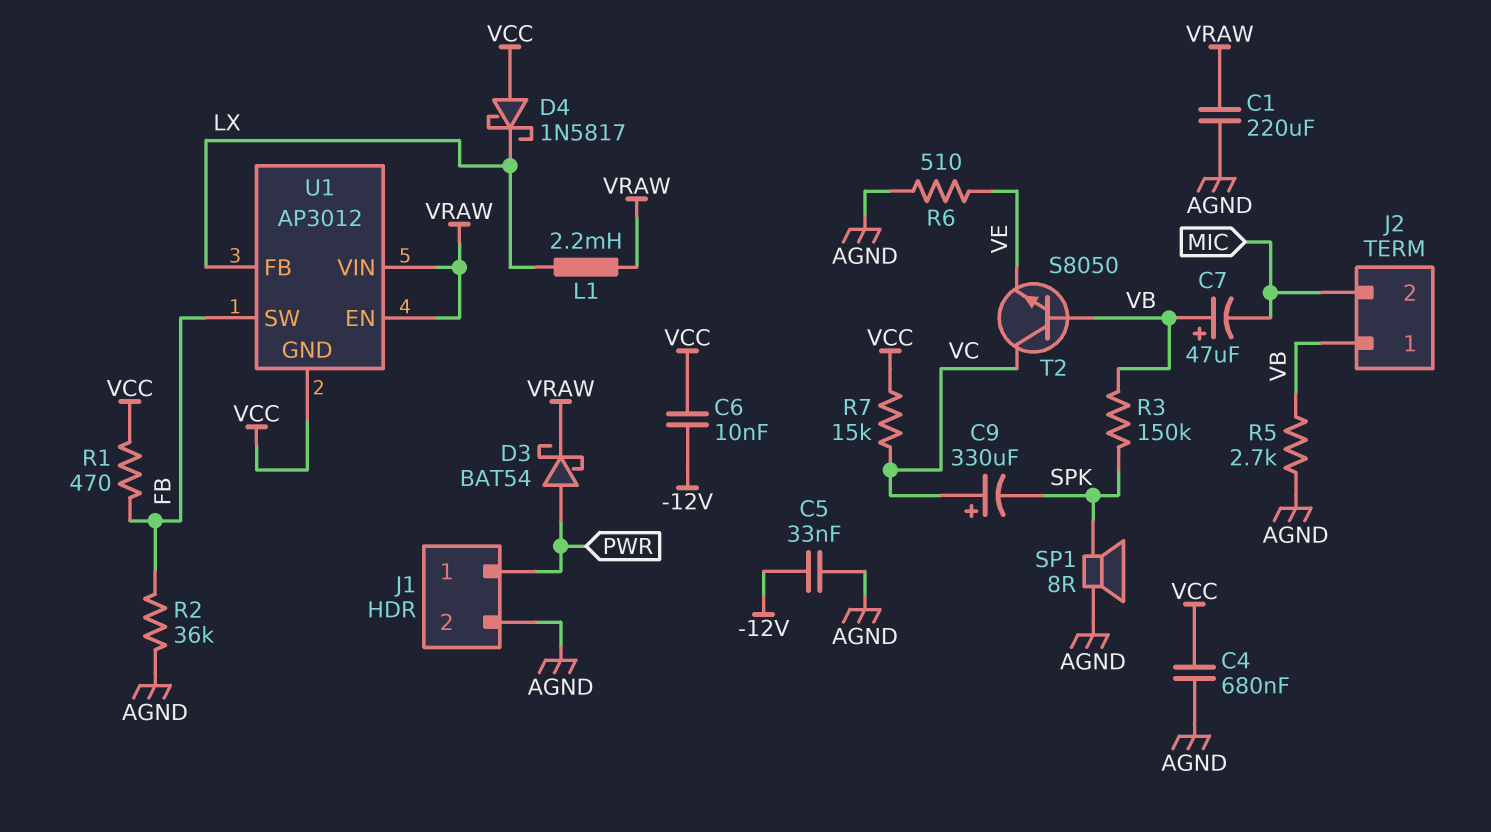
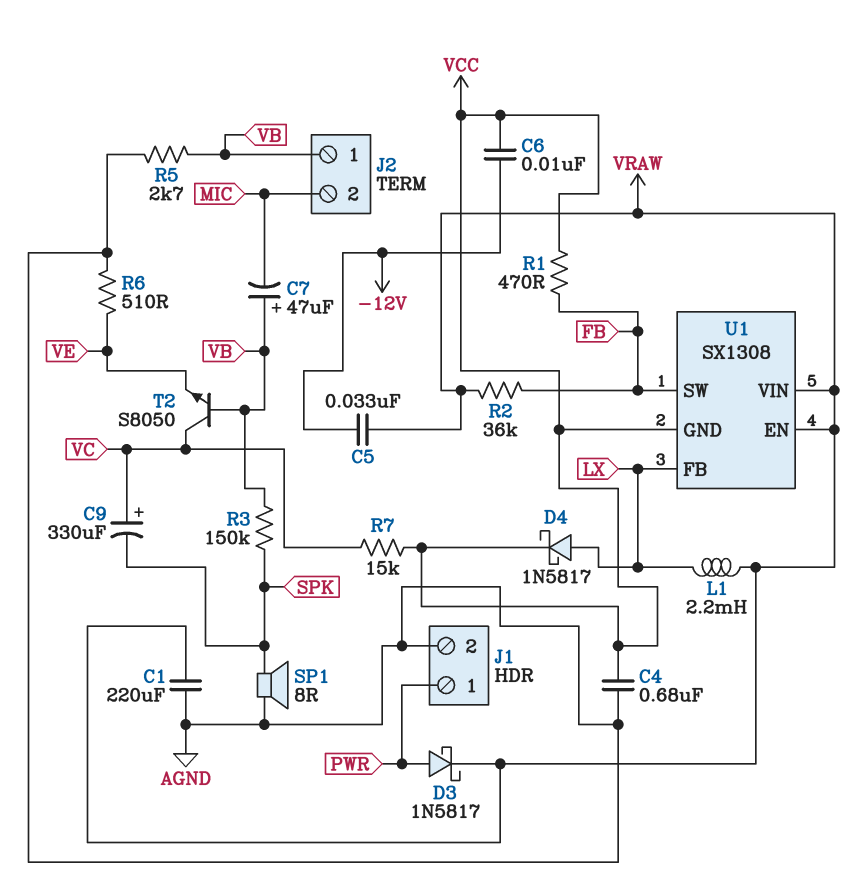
C5: 33nF (-12V, AGND) -> 33nF (-12V, VRAW)
D3: schottky BAT54 (A PWR, K VRAW) -> schottky 1N5817 (A PWR, K VRAW)
D4: schottky 1N5817 (A VCC, K LX) -> schottky 1N5817 (A LX, K VCC)
R2: 36k (AGND, FB) -> 36k (FB, VRAW)
U1: AP3012 -> SX1308

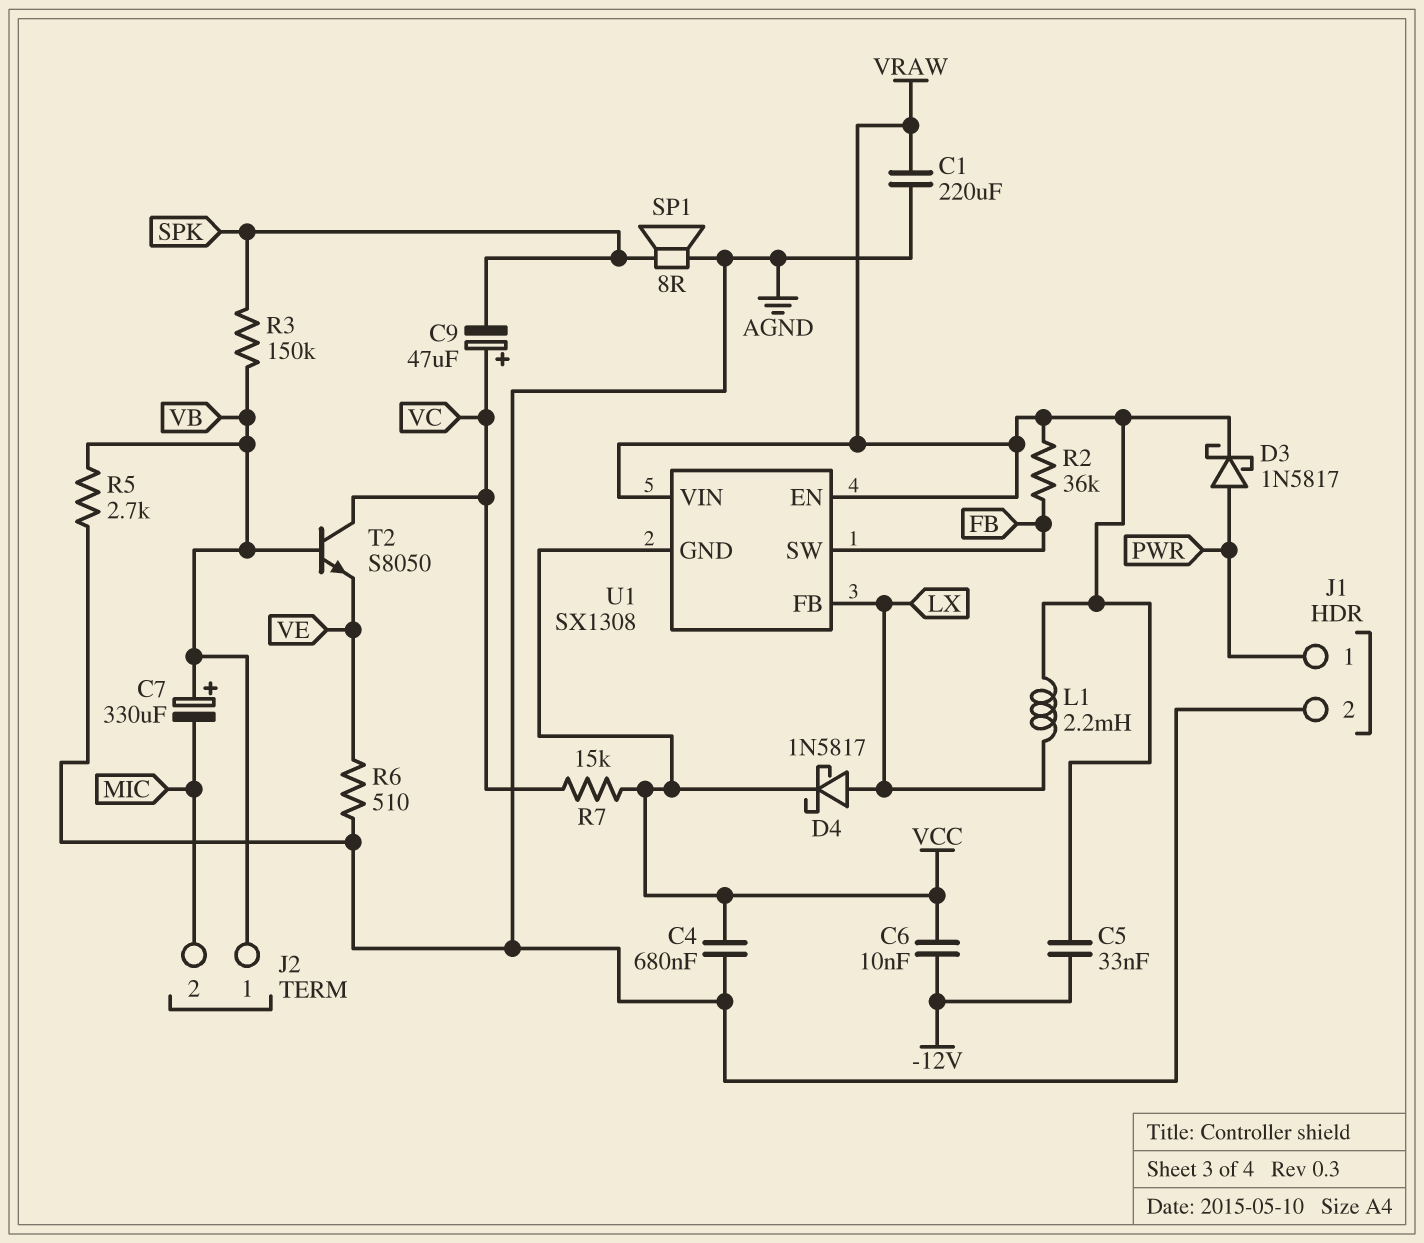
C7: 47uF (plus VB, minus MIC) -> 330uF (plus VB, minus MIC)
C9: 330uF (plus VC, minus SPK) -> 47uF (plus VC, minus SPK)
R1: 470 (FB, VCC) -> none

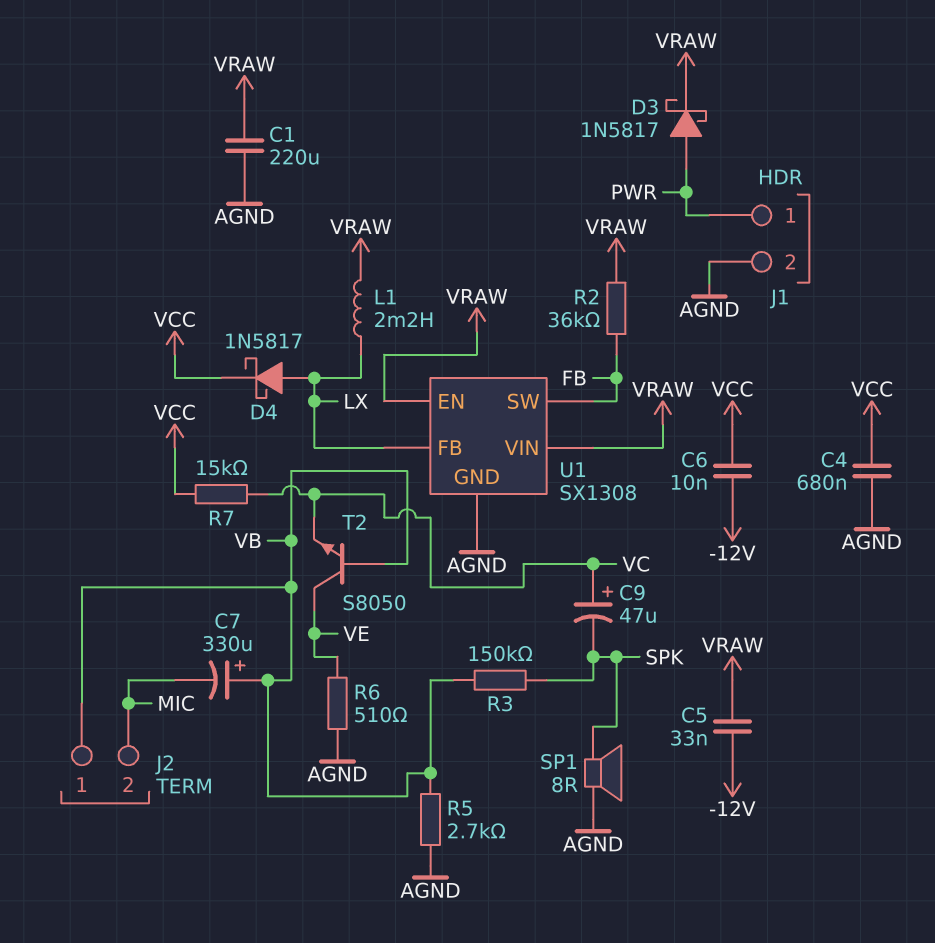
T2: NPN S8050 (B VB, C VC, E VE) -> NPN S8050 (B VB, C VE, E VC)
U1 pin GND: VCC -> AGND

